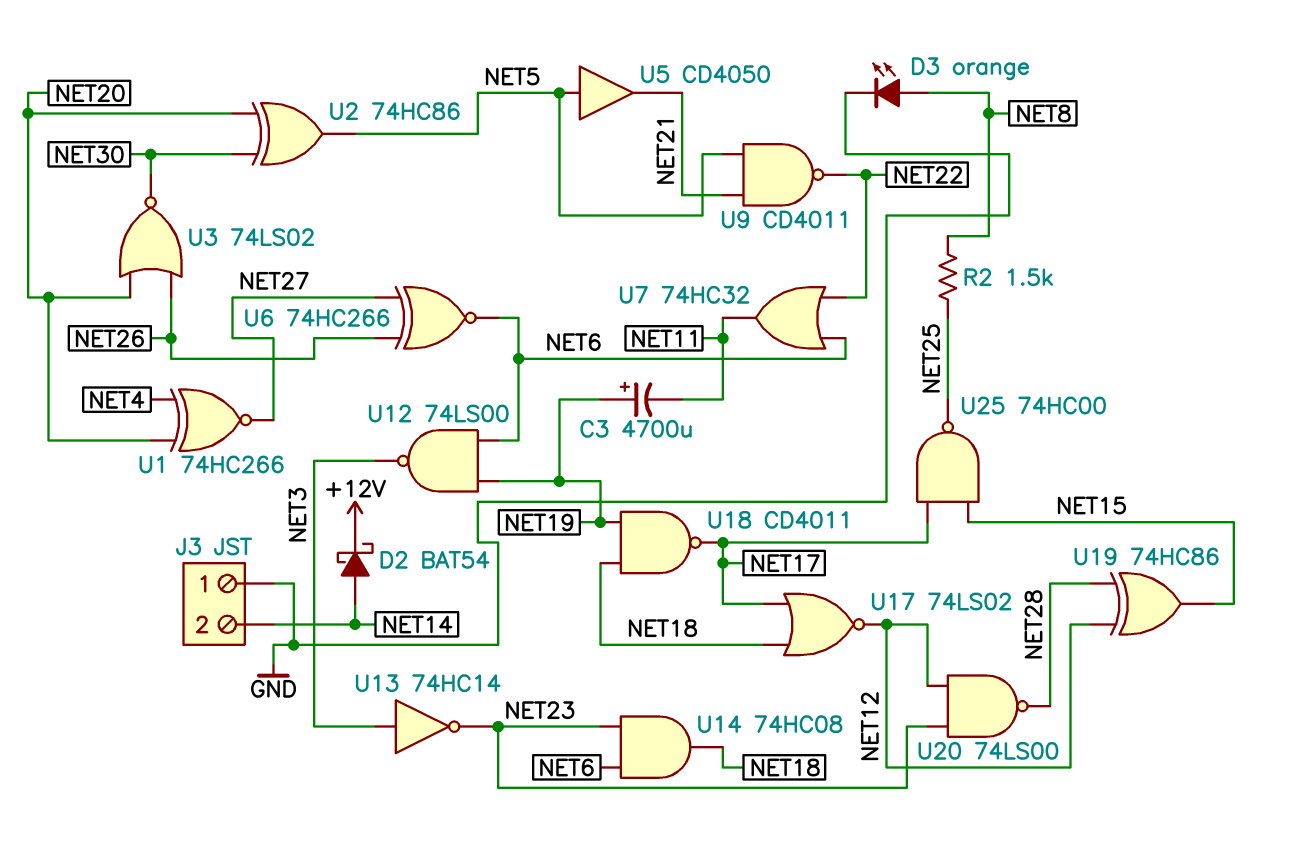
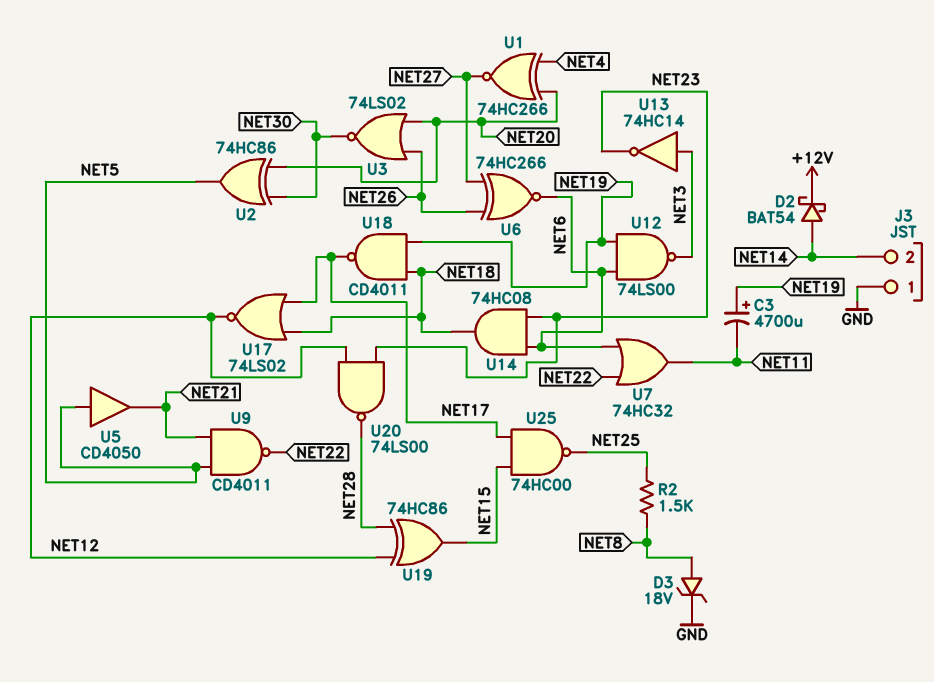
D3: LED orange (A NET8, K GND) -> zener 18V (A NET8, K GND)

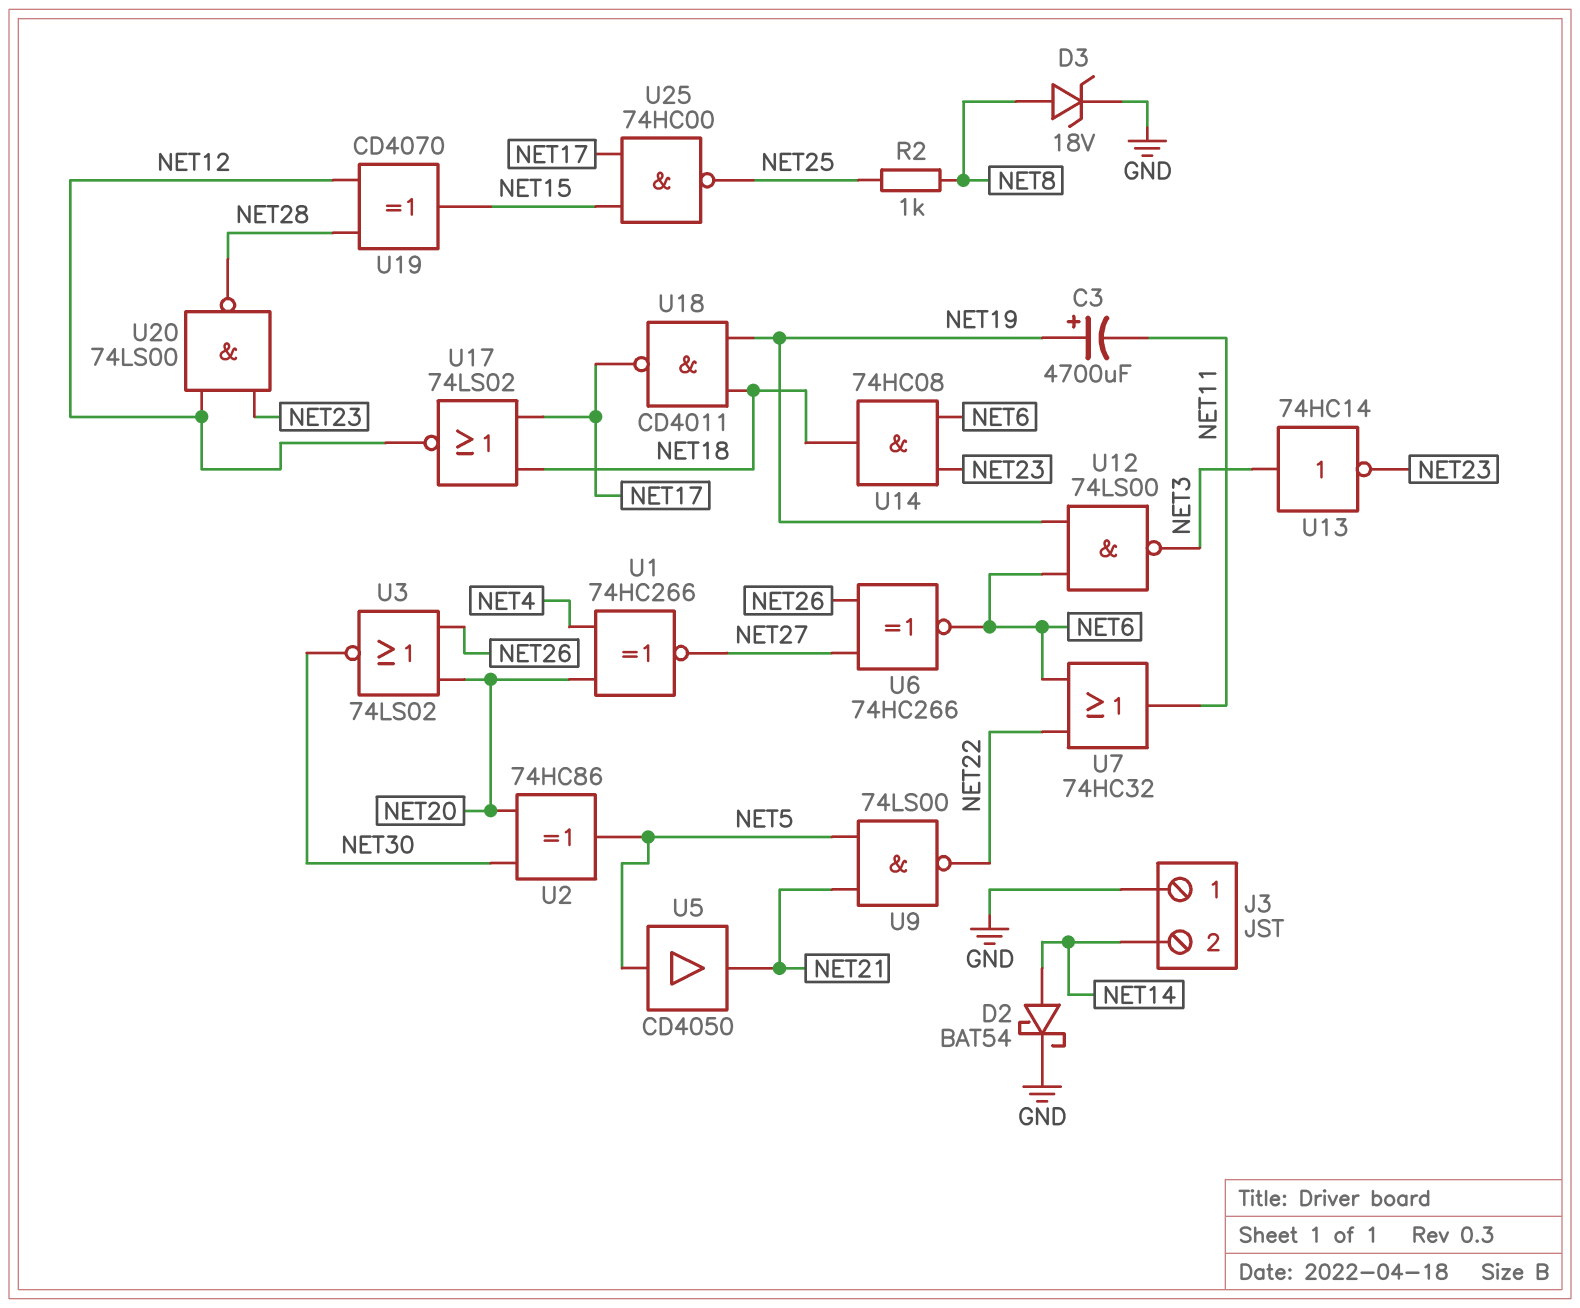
D2: schottky BAT54 (A NET14, K +12V) -> schottky BAT54 (A NET14, K GND)
R2: 1.5k (NET8, NET25) -> 1k (NET8, NET25)
U9: NAND CD4011 (in NET5, in NET21, out NET22) -> NAND 74LS00 (in NET5, in NET21, out NET22)
U19: XOR 74HC86 (in NET12, in NET28, out NET15) -> XOR CD4070 (in NET12, in NET28, out NET15)

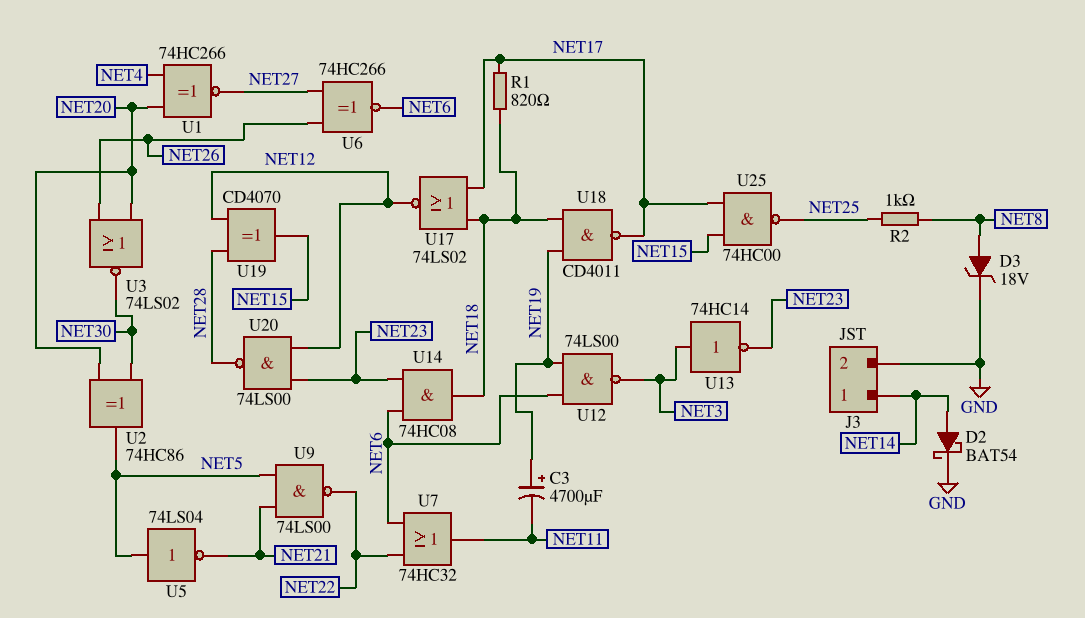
J3 pin 1: GND -> NET14
J3 pin 2: NET14 -> GND
R1: none -> 820 (NET17, NET18)
U5: buffer CD4050 (in NET5, out NET21) -> NOT 74LS04 (in NET5, out NET21)

